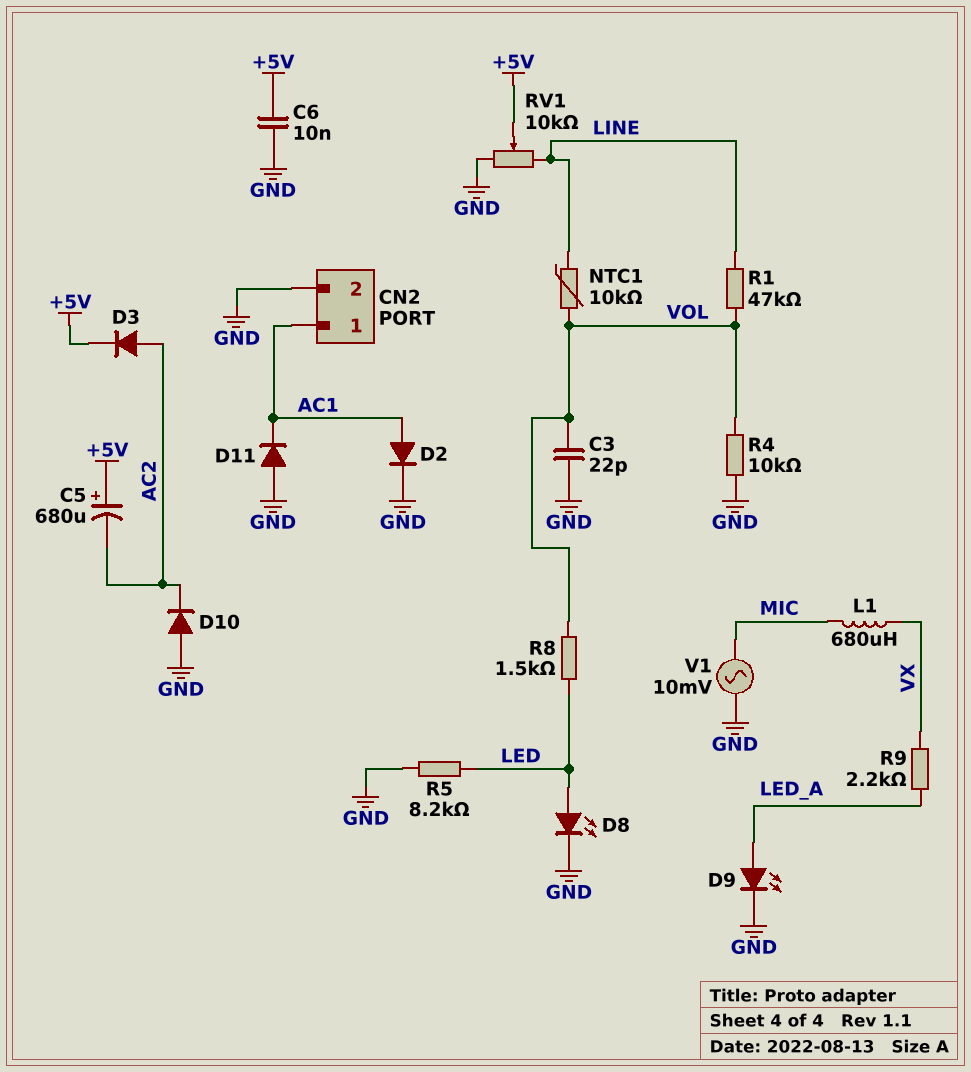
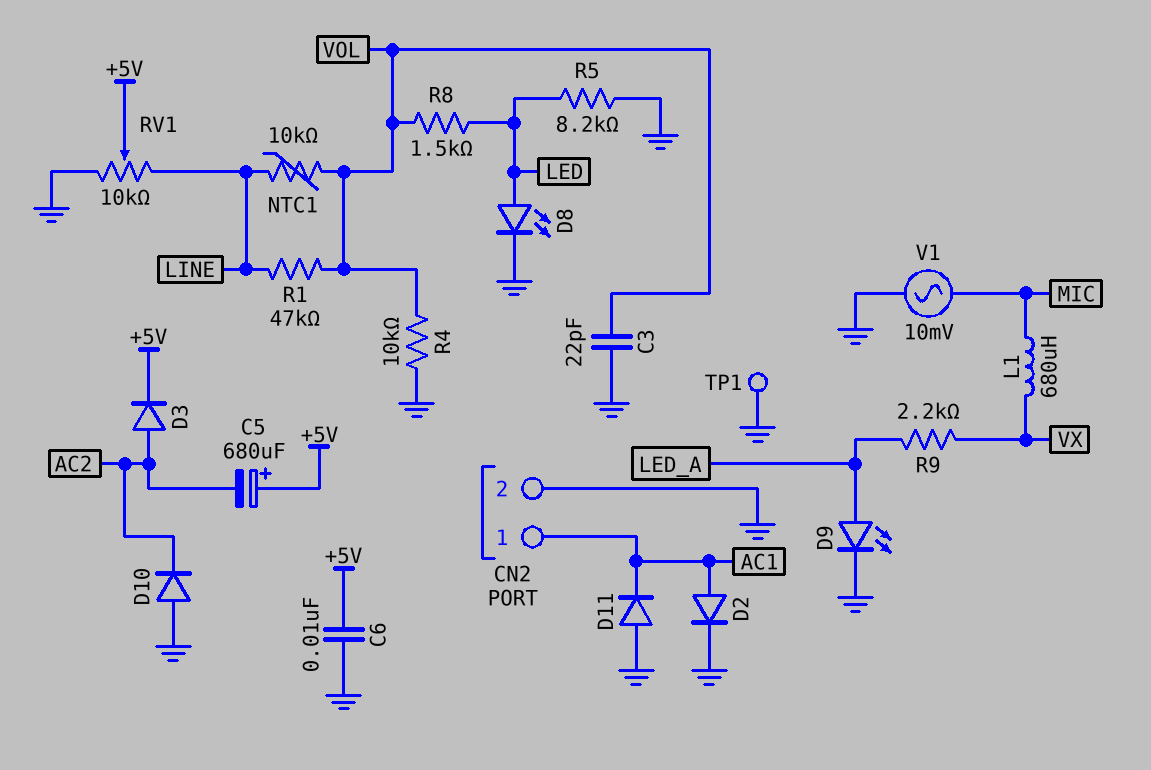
TP1: none -> test point (GND)

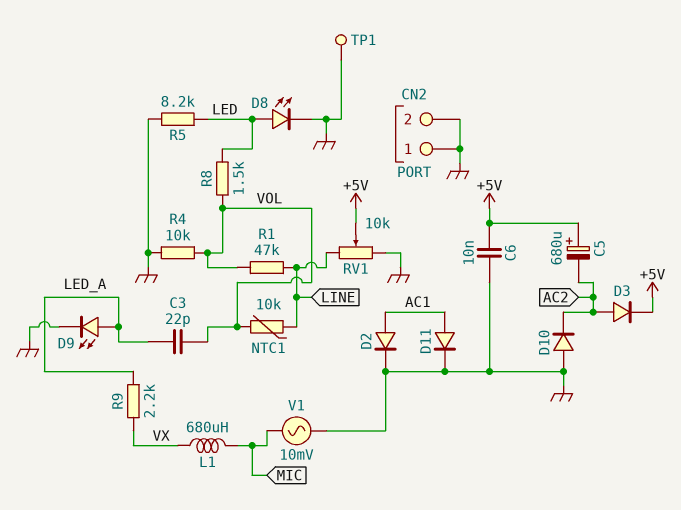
C3: 22pF (GND, VOL) -> 22pF (LED_A, VOL)
CN2 pin 1: AC1 -> GND
D11: diode (A GND, K AC1) -> diode (A AC1, K GND)

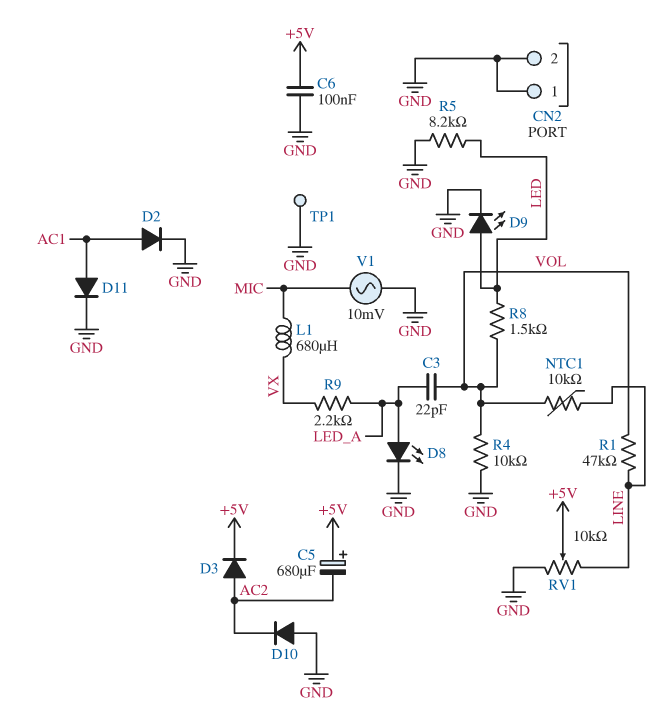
C6: 10nF (+5V, GND) -> 100nF (+5V, GND)
D8: LED (A LED, K GND) -> LED (A LED_A, K GND)
D9: LED (A LED_A, K GND) -> LED (A LED, K GND)

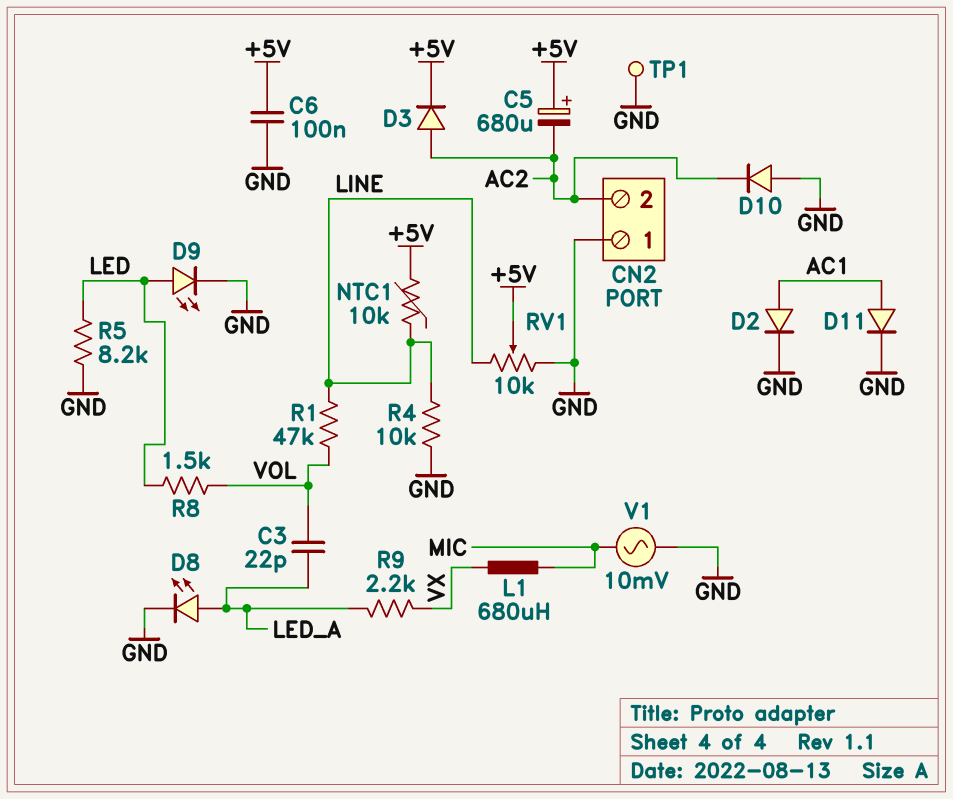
CN2 pin 2: GND -> AC2
NTC1: 10k (LINE, VOL) -> 10k (+5V, LINE)
R4: 10k (GND, VOL) -> 10k (GND, LINE)

